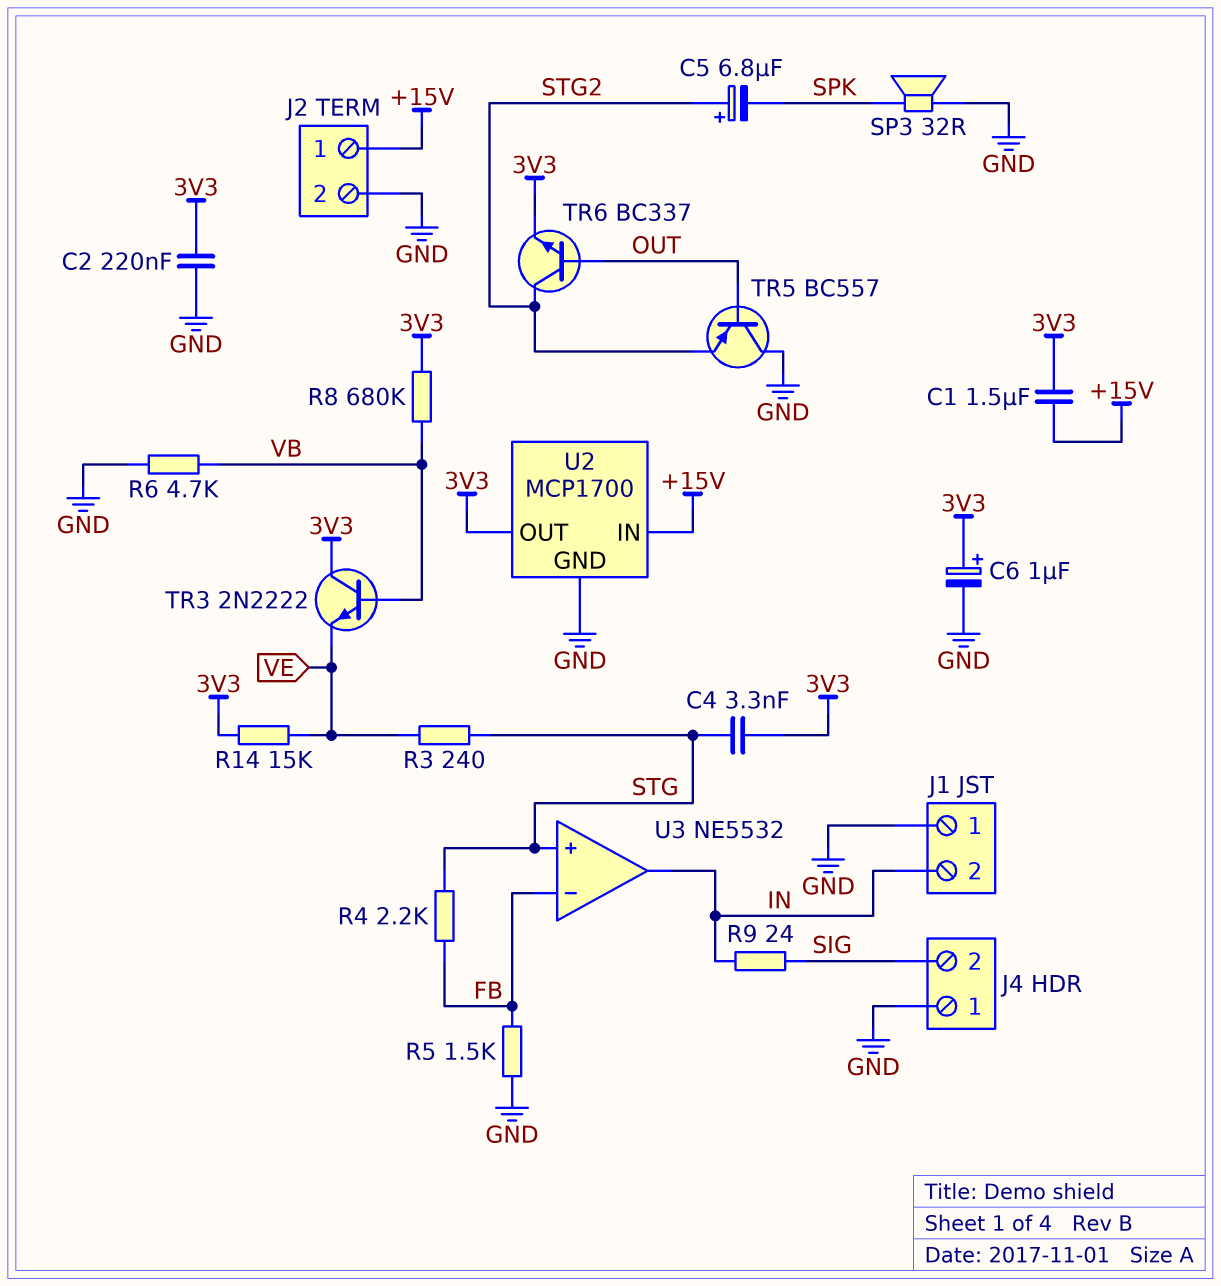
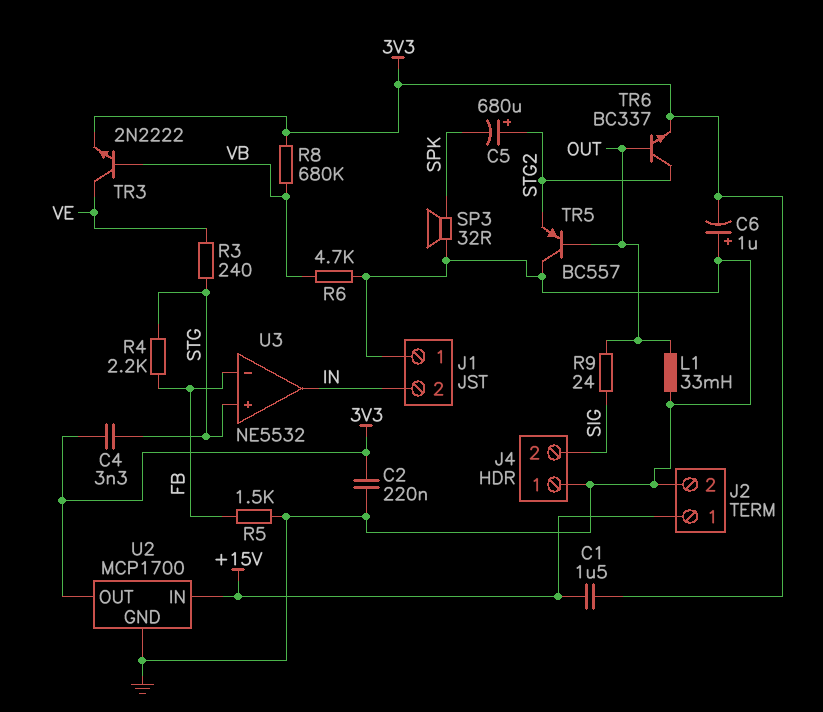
C5: 6.8uF (plus STG2, minus SPK) -> 680uF (plus STG2, minus SPK)
C6: 1uF (plus 3V3, minus GND) -> 1uF (plus GND, minus 3V3)
L1: none -> 33mH (GND, OUT)
R9: 24 (IN, SIG) -> 24 (OUT, SIG)
R14: 15k (3V3, VE) -> none
TR3: NPN 2N2222 (B VB, C 3V3, E VE) -> NPN 2N2222 (B VB, C VE, E 3V3)

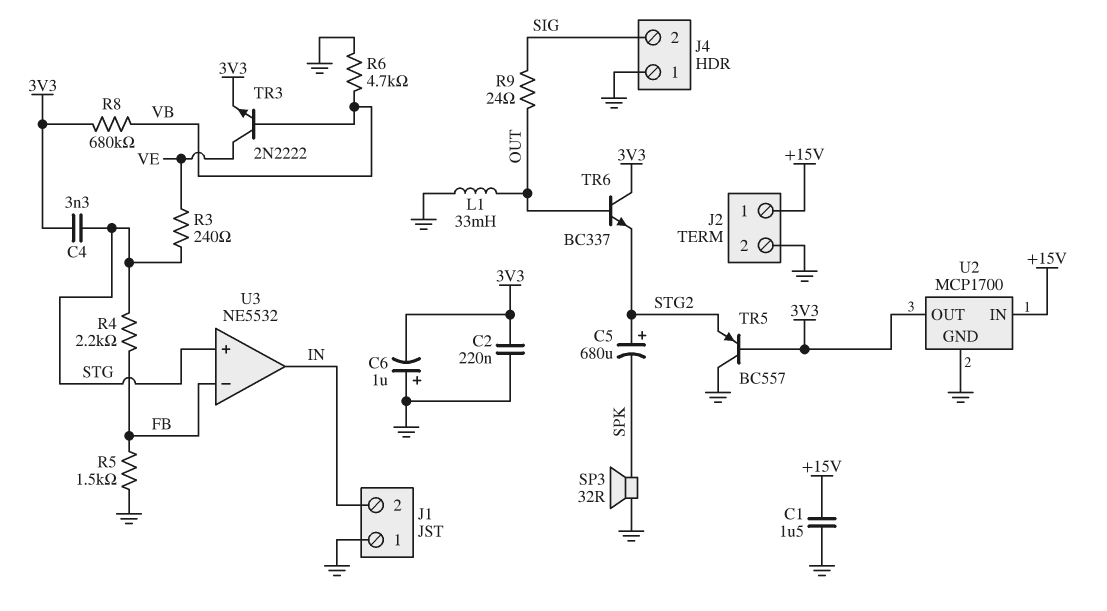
C1: 1.5uF (+15V, 3V3) -> 1.5uF (+15V, GND)
TR5: PNP BC557 (B OUT, C GND, E STG2) -> PNP BC557 (B 3V3, C GND, E STG2)
TR6: NPN BC337 (B OUT, C STG2, E 3V3) -> NPN BC337 (B OUT, C 3V3, E STG2)

